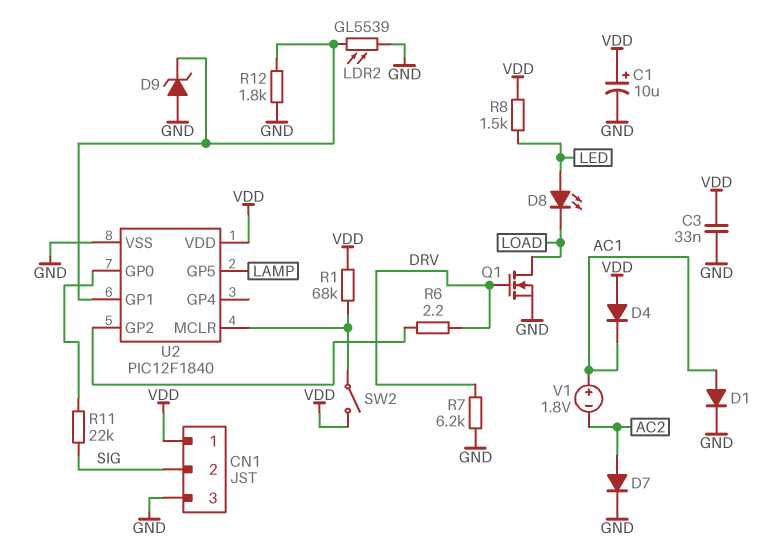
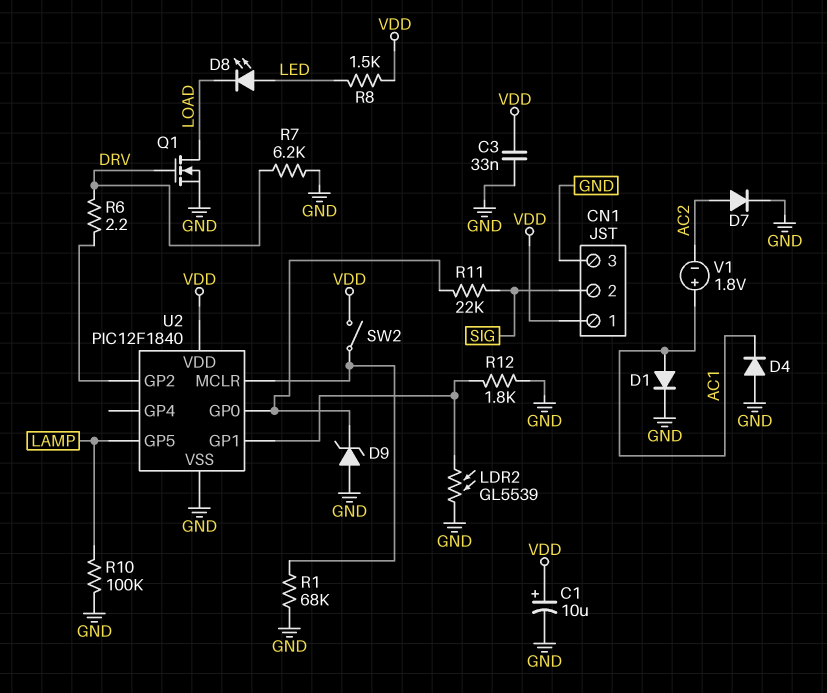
D4: diode (A VDD, K AC1) -> diode (A GND, K AC1)
D9: zener (A GND, K U2/GP1) -> zener (A GND, K U2/GP0)
R1: 68k (U2/MCLR, VDD) -> 68k (GND, U2/MCLR)
R10: none -> 100k (GND, LAMP)

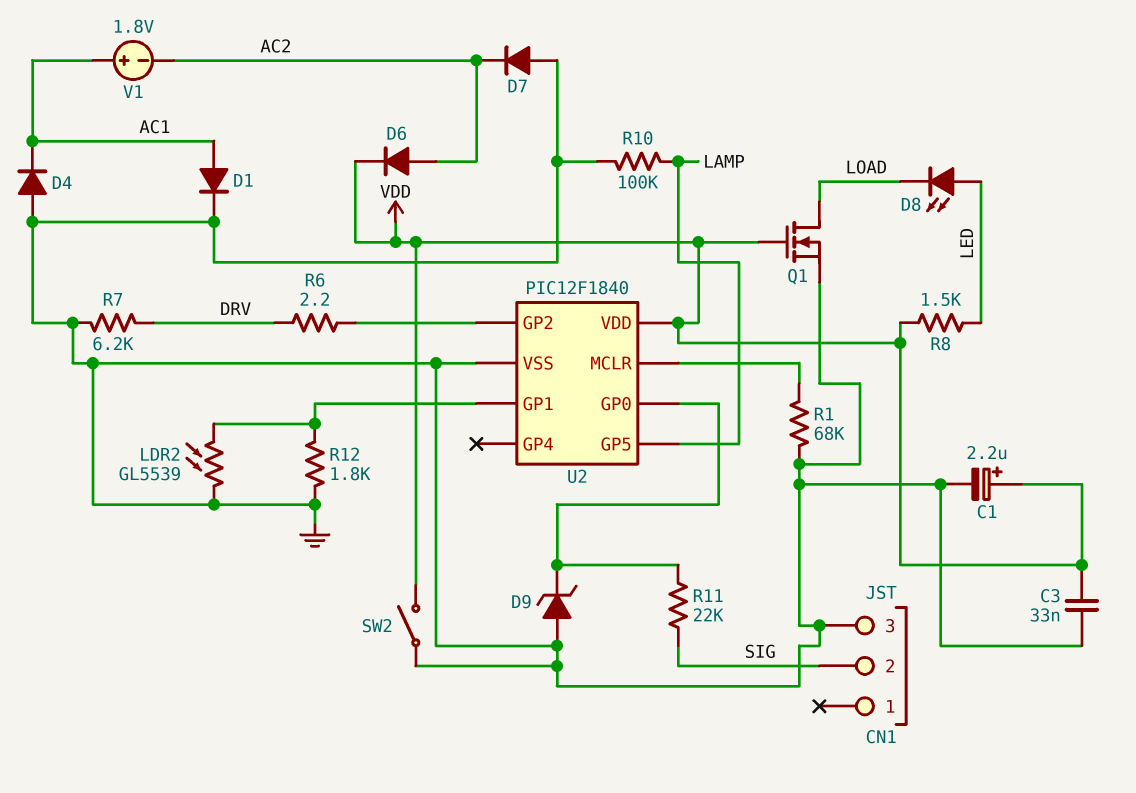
C1: 10uF (plus VDD, minus GND) -> 2.2uF (plus VDD, minus GND)
CN1 pin 1: VDD -> none
D6: none -> diode (A AC2, K VDD)
D7: diode (A AC2, K GND) -> diode (A GND, K AC2)
Q1: NMOS (G DRV, D LOAD, S GND) -> NMOS (G VDD, D LOAD, S GND)
SW2: switch (U2/MCLR, VDD) -> switch (GND, VDD)

